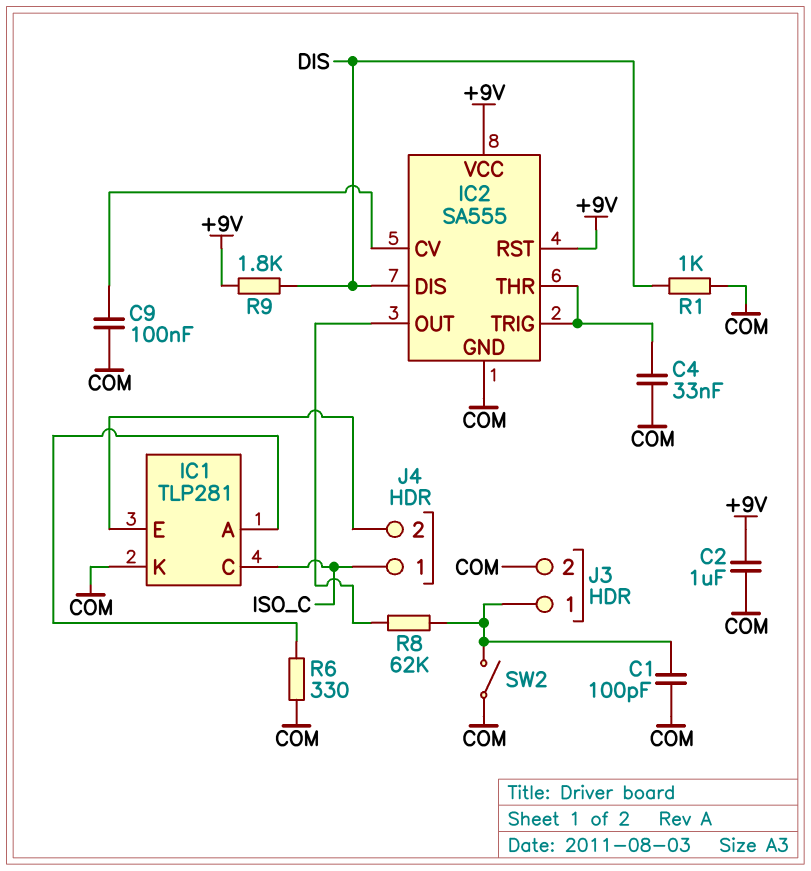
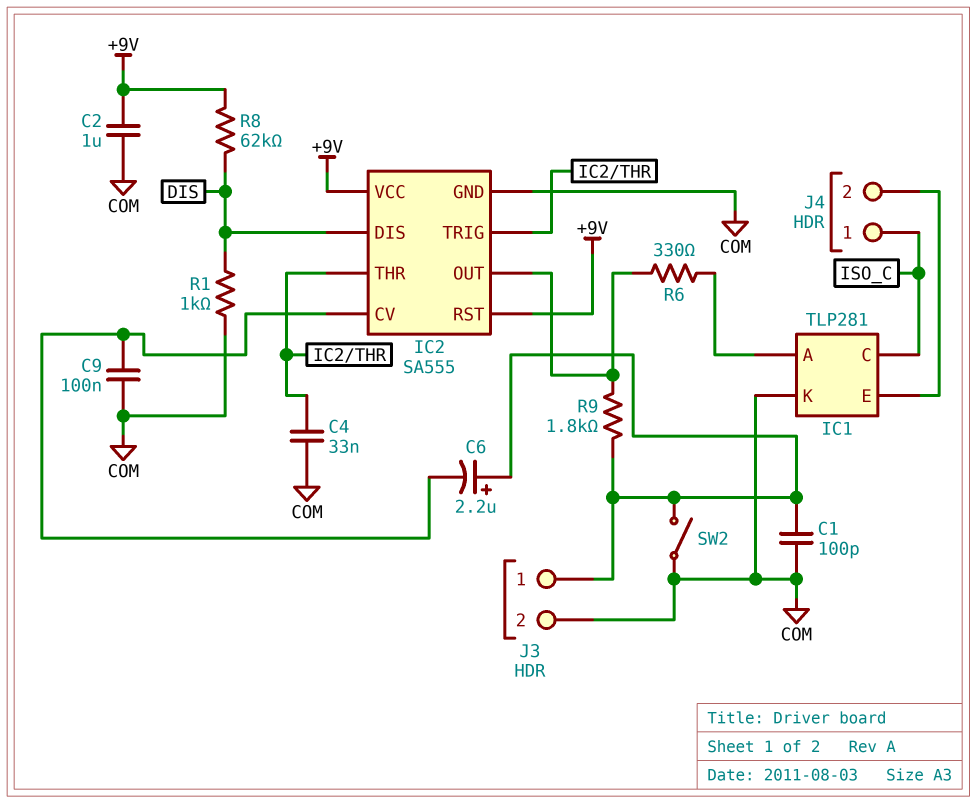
C6: none -> 2.2uF (plus J3/1, minus IC2/CV)
R6: 330 (COM, IC1/A) -> 330 (IC1/A, IC2/OUT)
R8: 62k (IC2/OUT, J3/1) -> 62k (+9V, DIS)
R9: 1.8k (+9V, DIS) -> 1.8k (IC2/OUT, J3/1)

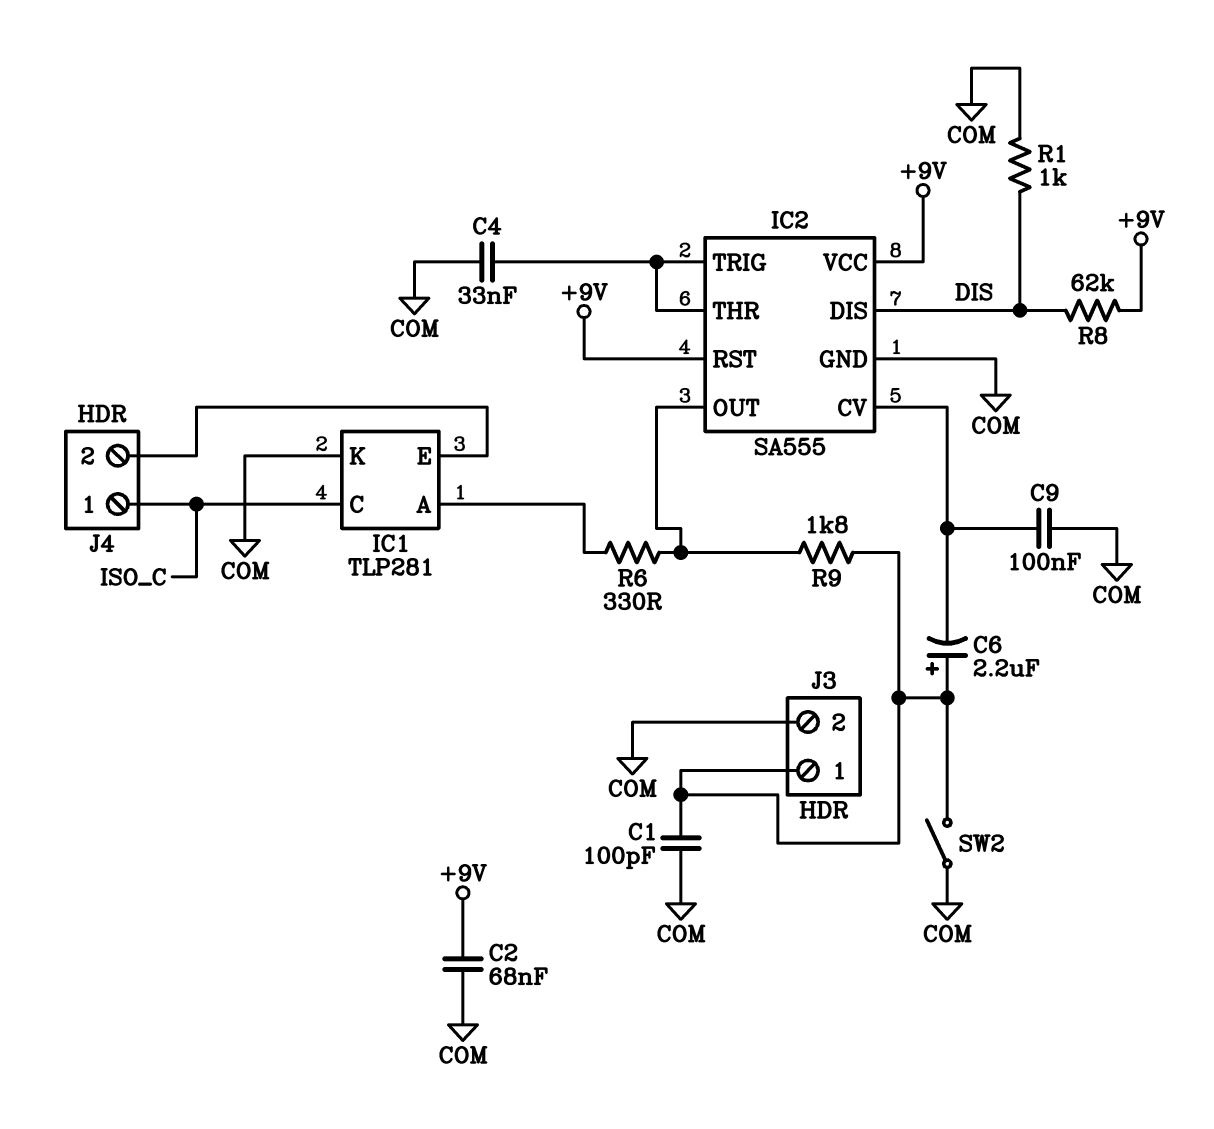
C2: 1uF (+9V, COM) -> 68nF (+9V, COM)

